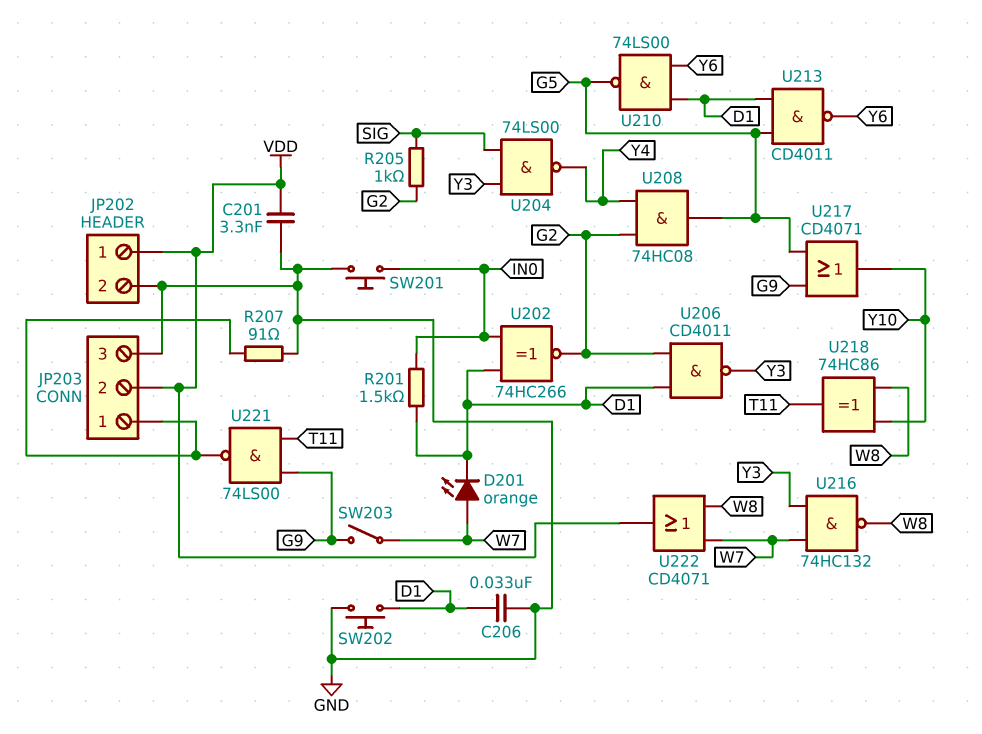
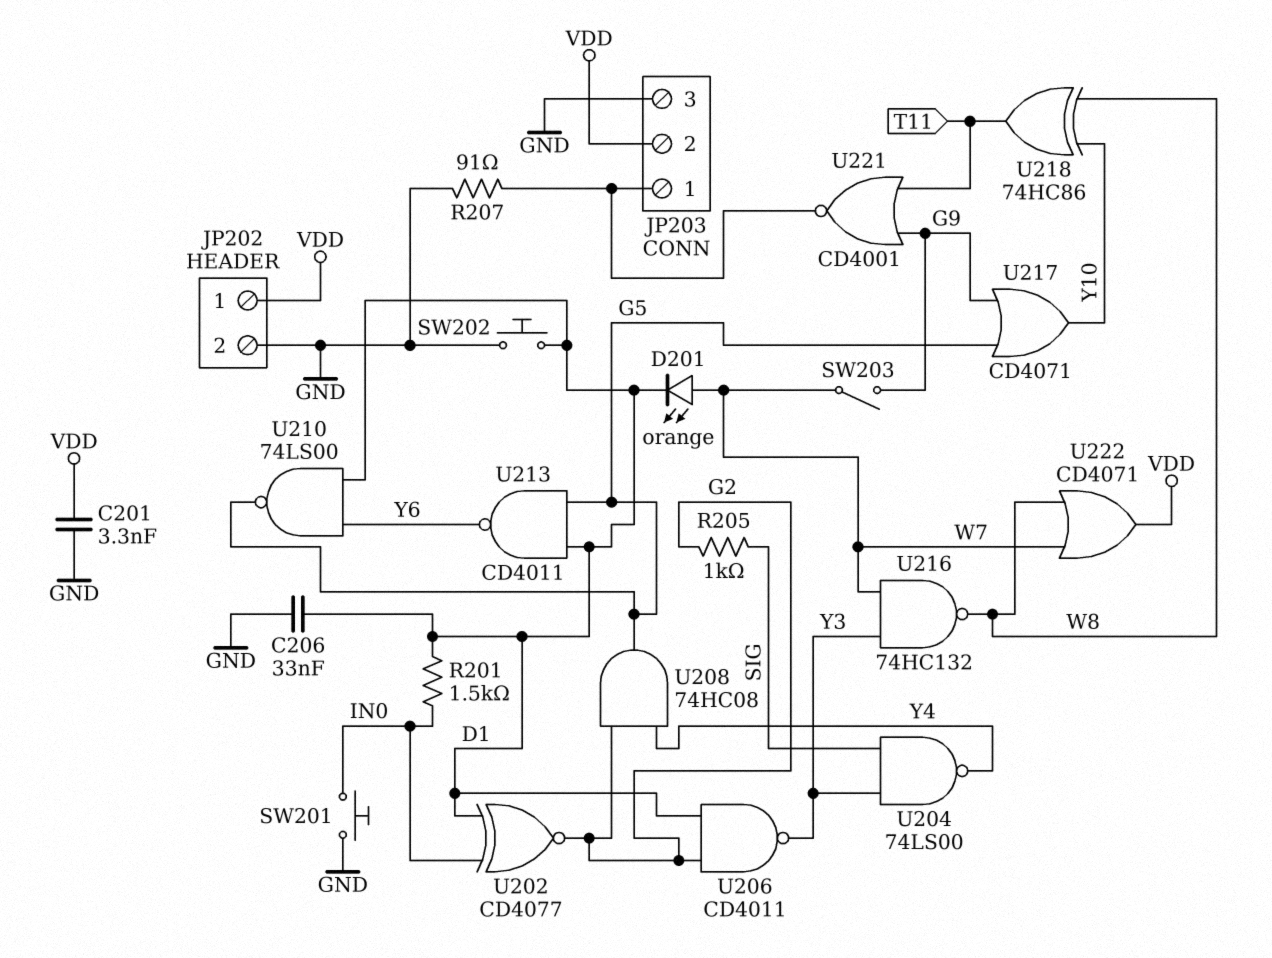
U202: XNOR 74HC266 (in D1, in IN0, out G2) -> XNOR CD4077 (in D1, in IN0, out G2)
U221: NAND 74LS00 (in G9, in T11, out JP203/1) -> NOR CD4001 (in G9, in T11, out JP203/1)

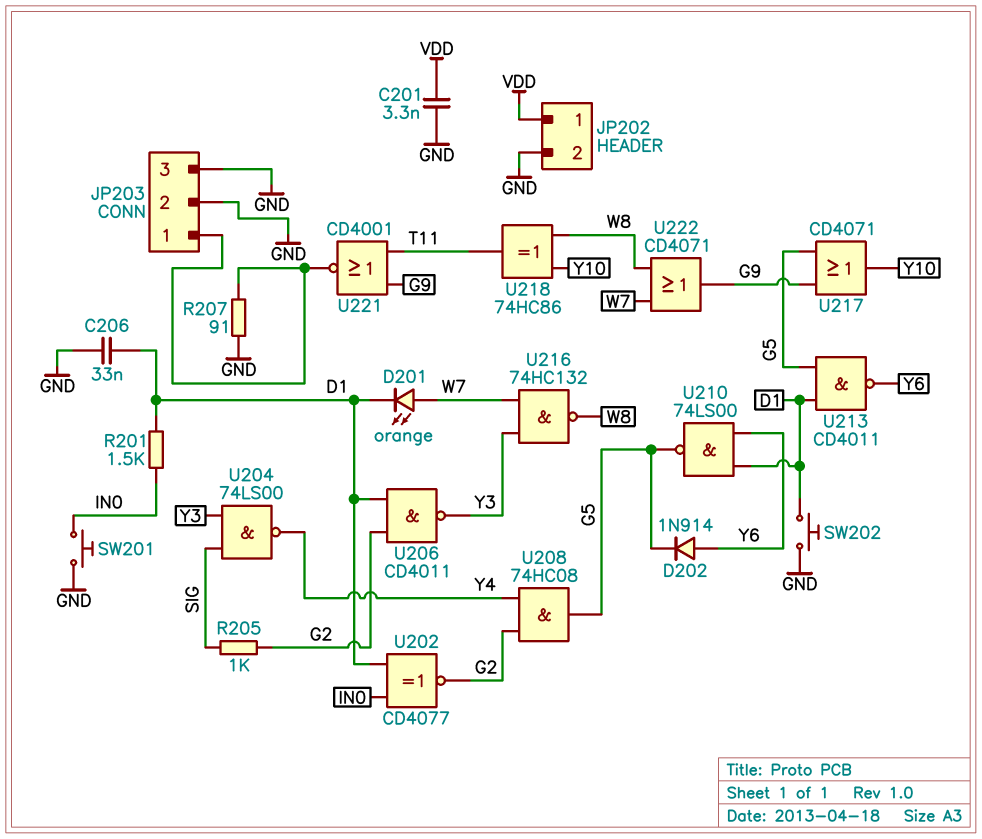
D202: none -> diode 1N914 (A Y6, K G5)
JP203 pin 2: VDD -> GND
SW203: switch (G9, W7) -> none
U222: OR CD4071 (in W7, in W8, out VDD) -> OR CD4071 (in W7, in W8, out G9)

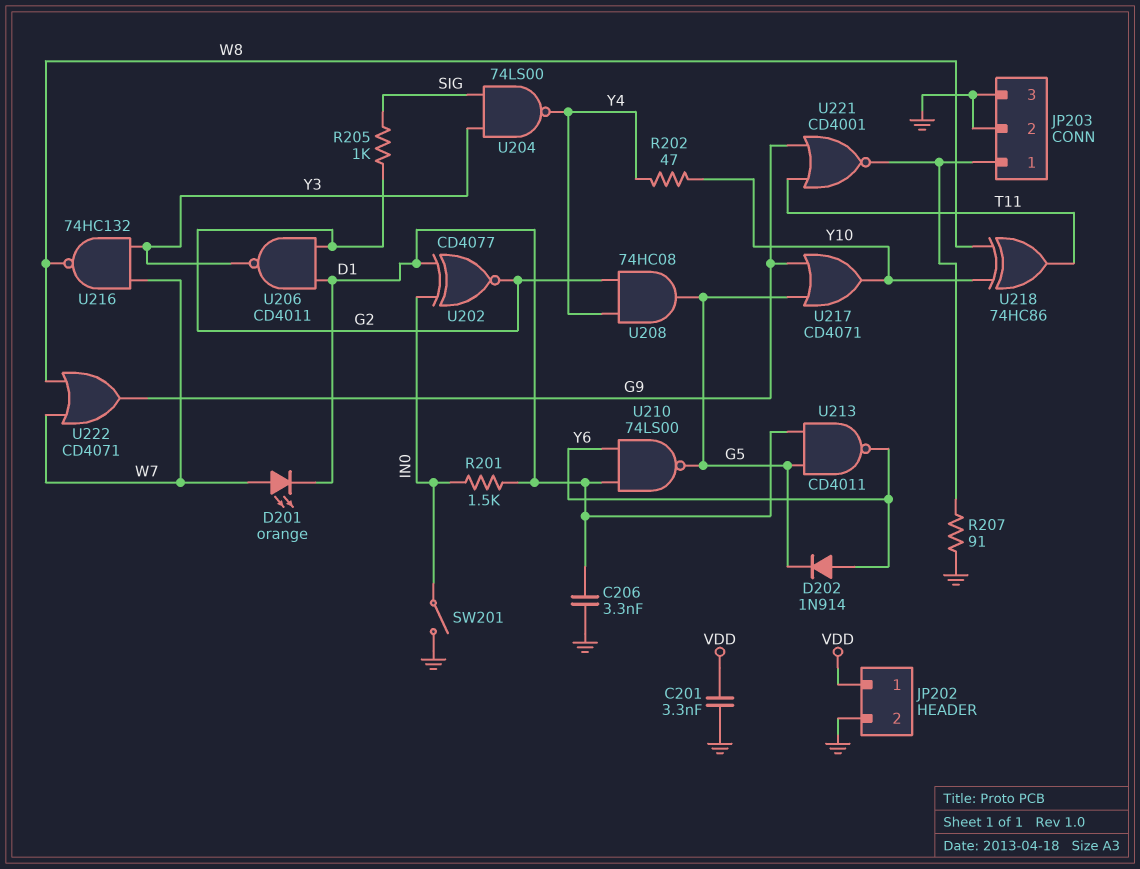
C206: 33nF (D1, GND) -> 3.3nF (D1, GND)
R202: none -> 47 (Y4, Y10)
SW201: button (GND, IN0) -> switch (GND, IN0)
SW202: button (D1, GND) -> none

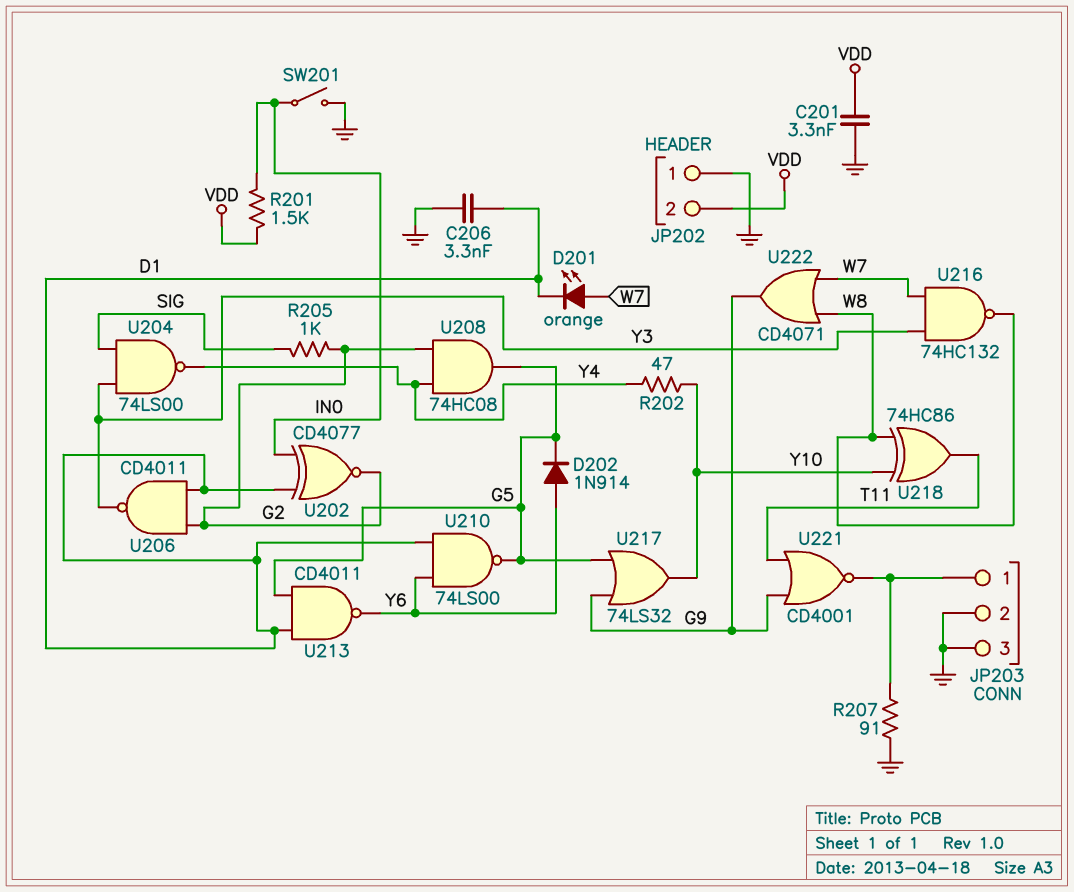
JP202 pin 1: VDD -> GND
JP202 pin 2: GND -> VDD
R201: 1.5k (D1, IN0) -> 1.5k (IN0, VDD)
U217: OR CD4071 (in G5, in G9, out Y10) -> OR 74LS32 (in G5, in G9, out Y10)

